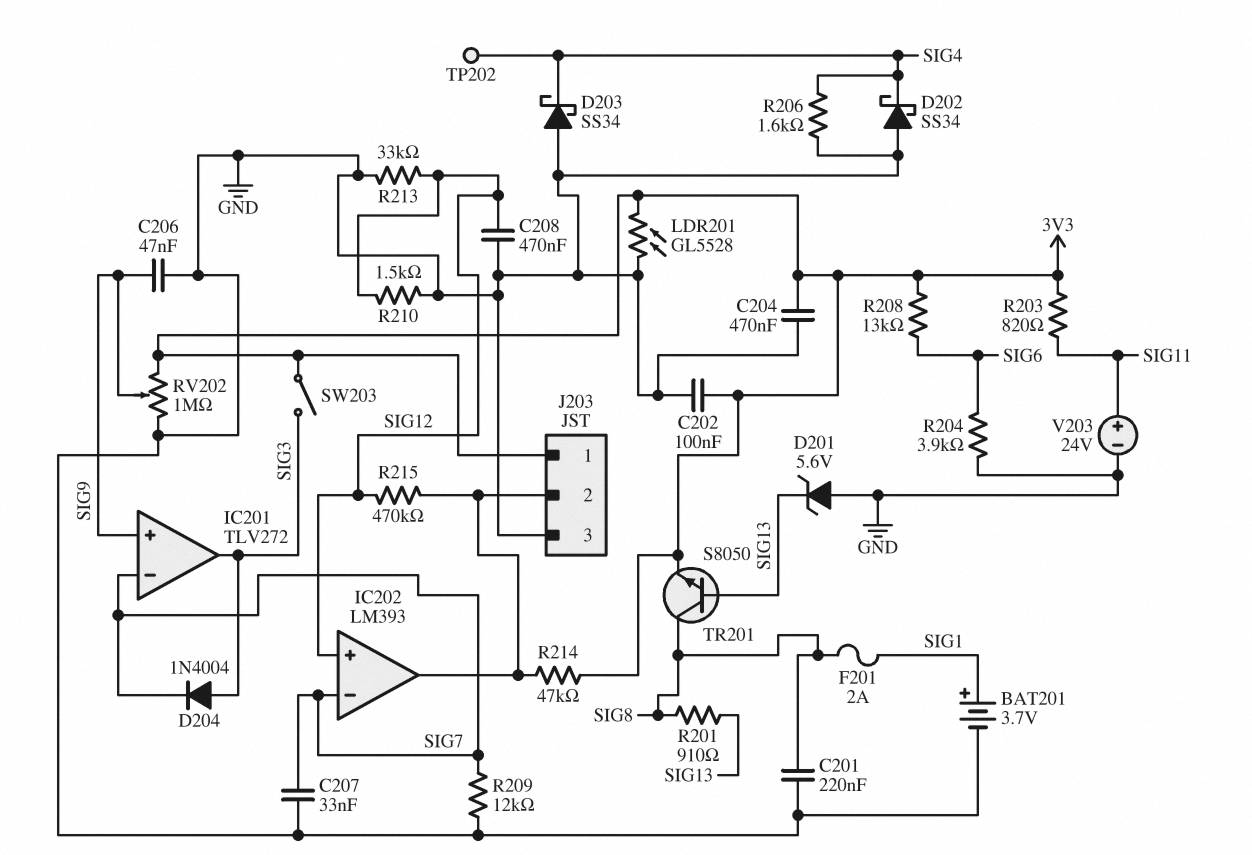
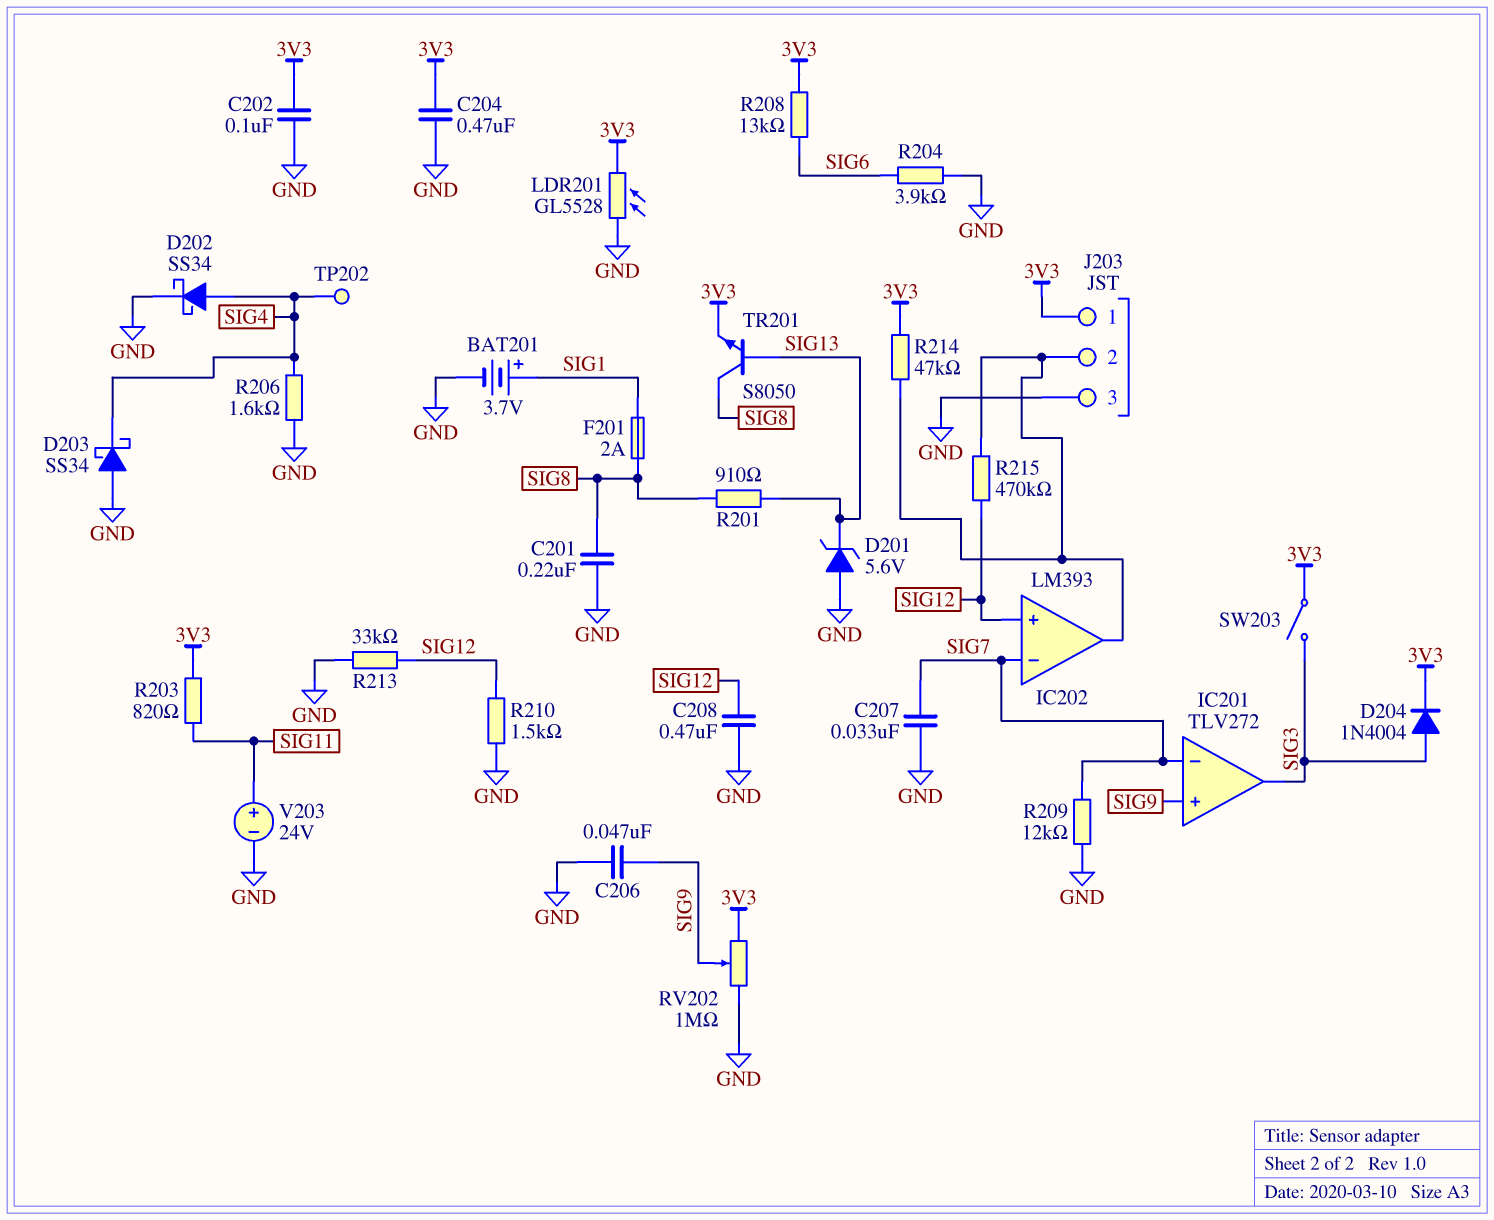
D202: schottky SS34 (A GND, K SIG4) -> schottky SS34 (A SIG4, K GND)
D204: diode 1N4004 (A SIG3, K SIG7) -> diode 1N4004 (A SIG3, K 3V3)

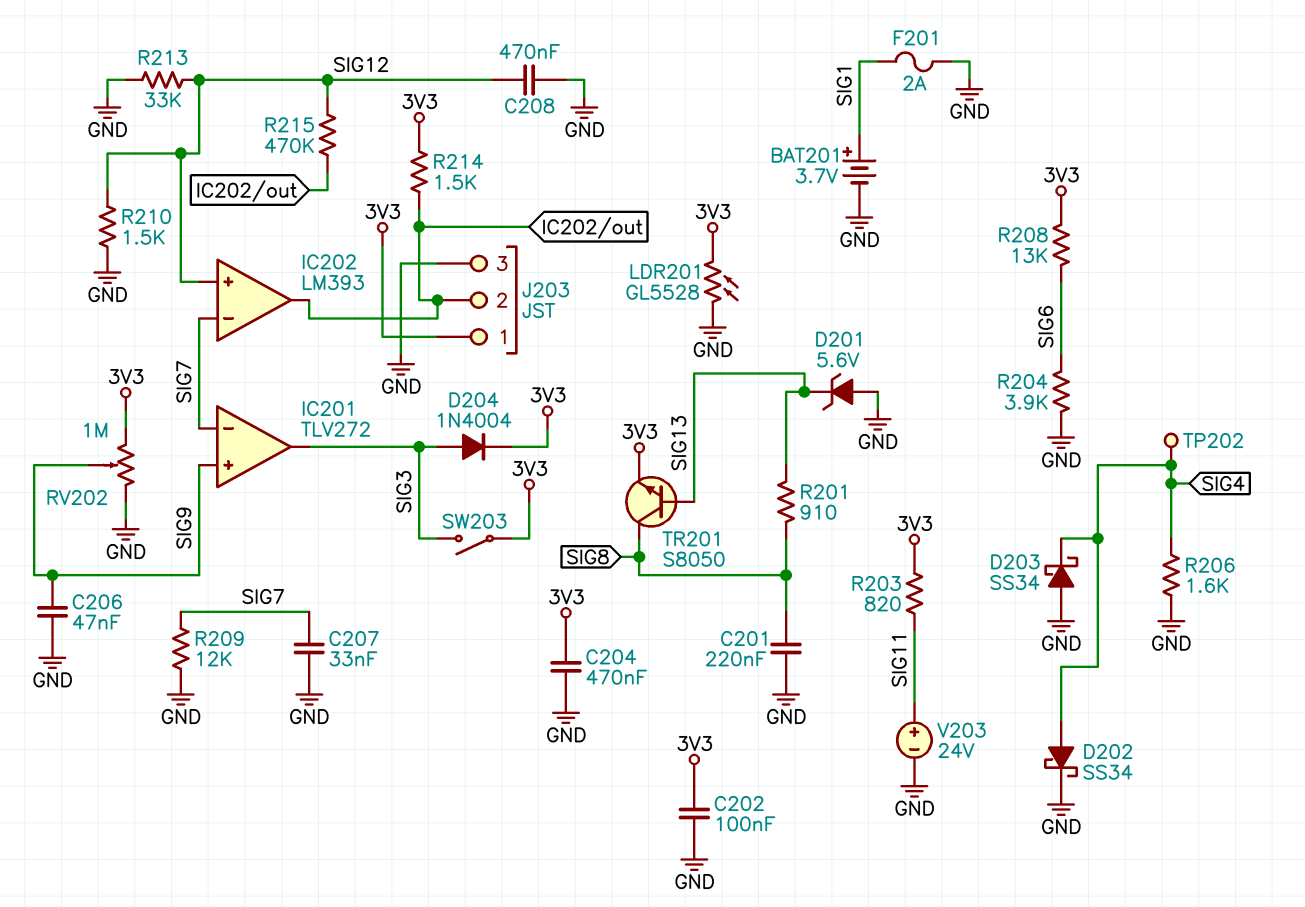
F201: 2A (SIG1, SIG8) -> 2A (GND, SIG1)
R214: 47k (3V3, IC202/out) -> 1.5k (3V3, IC202/out)

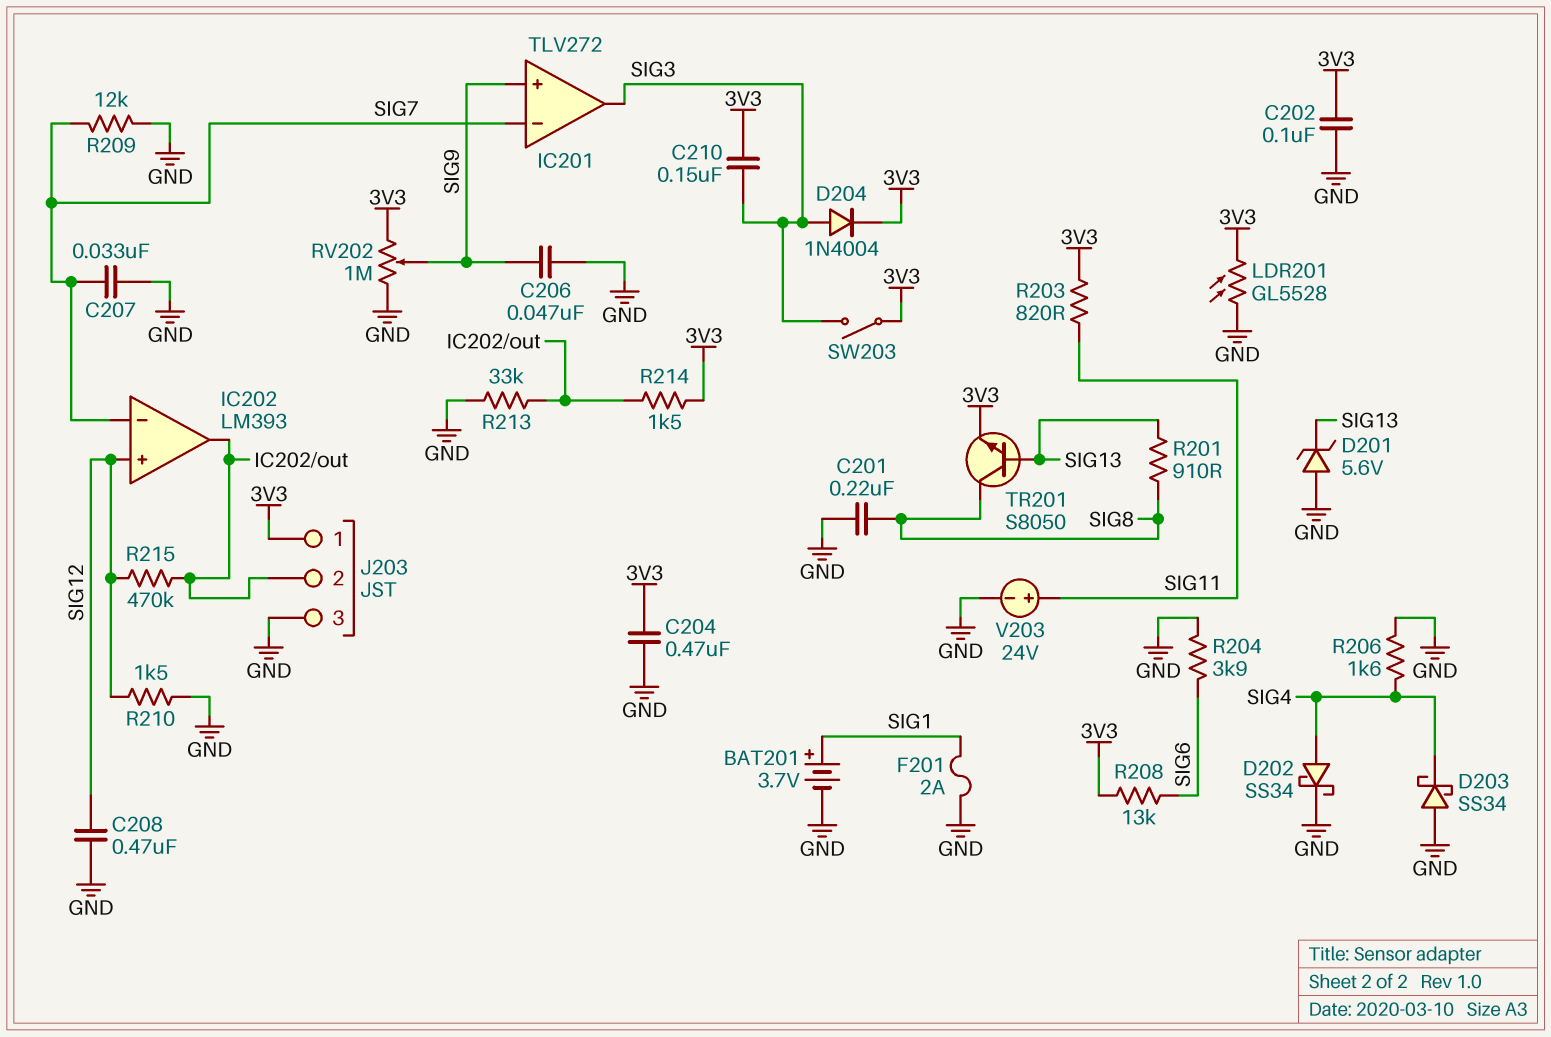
C210: none -> 150nF (3V3, SIG3)
R213: 33k (GND, SIG12) -> 33k (GND, IC202/out)
TP202: test point (SIG4) -> none

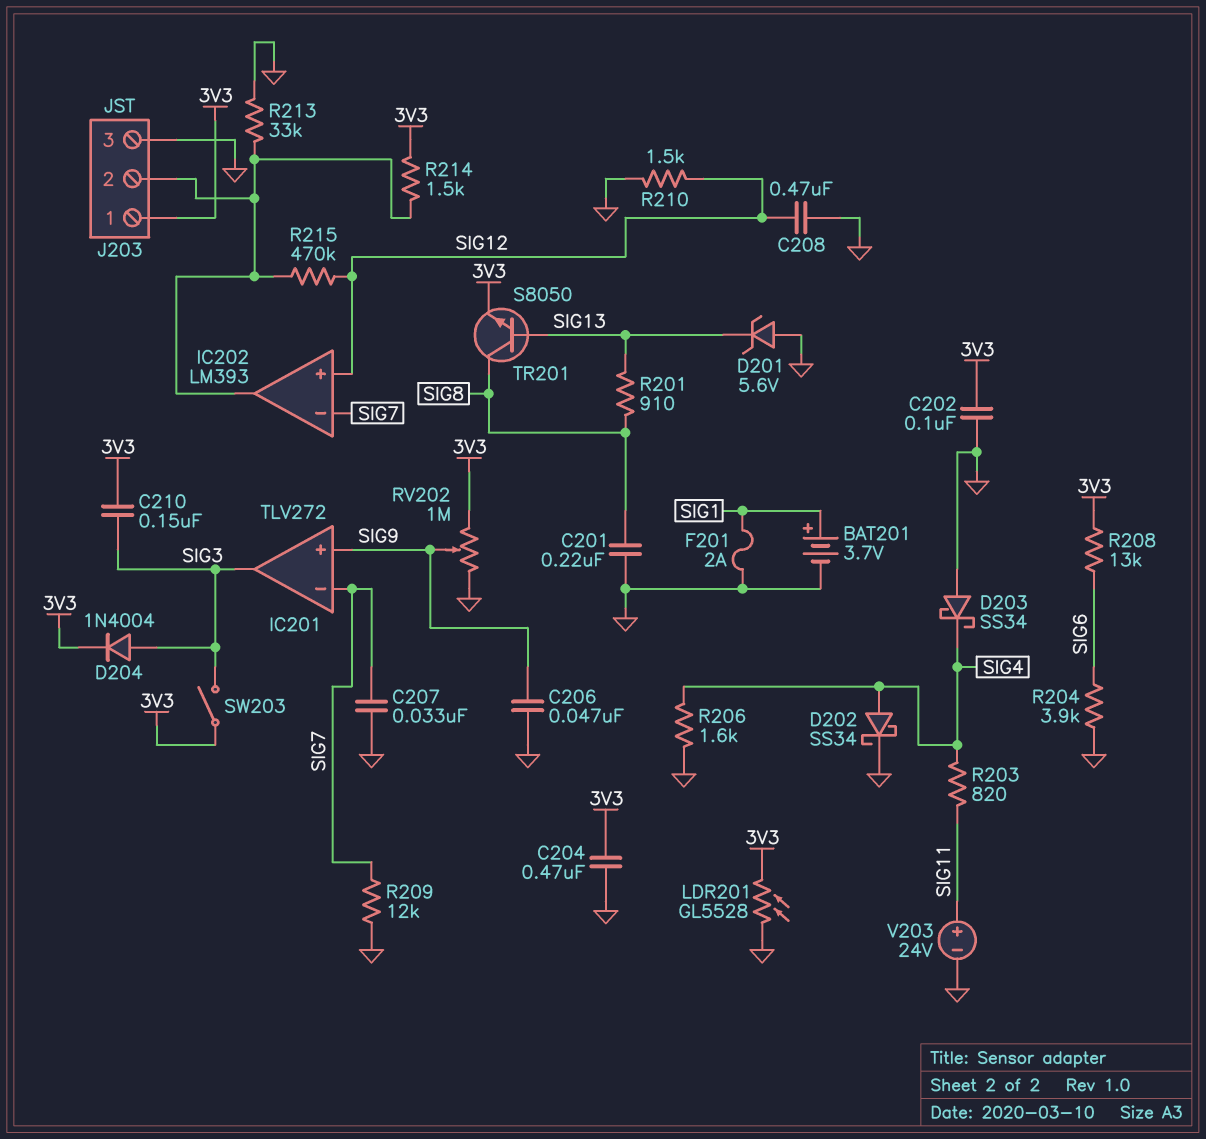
R203: 820 (3V3, SIG11) -> 820 (SIG4, SIG11)

